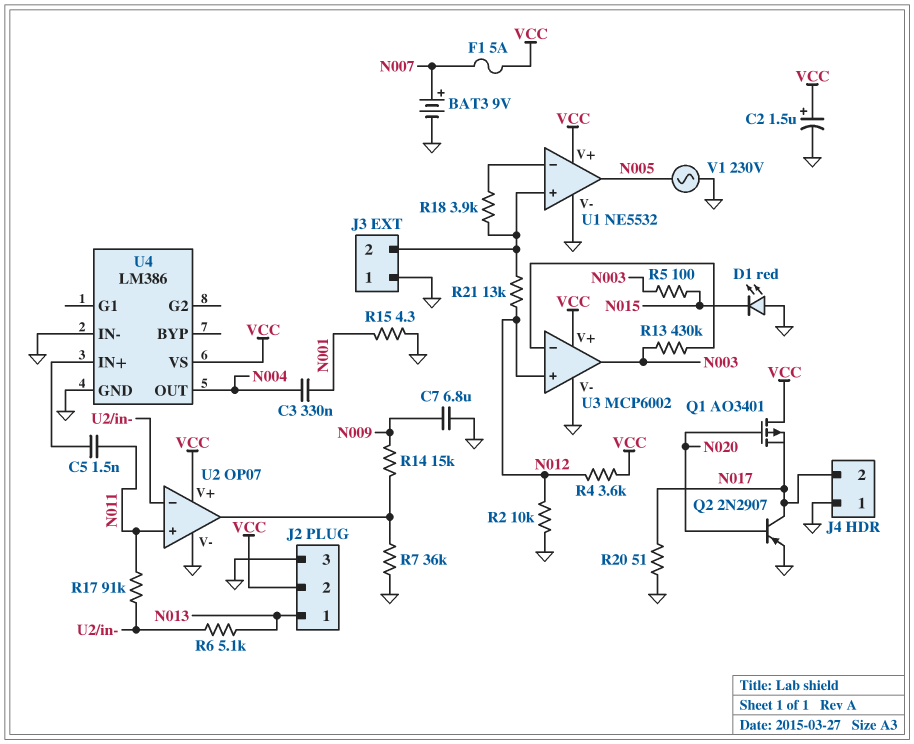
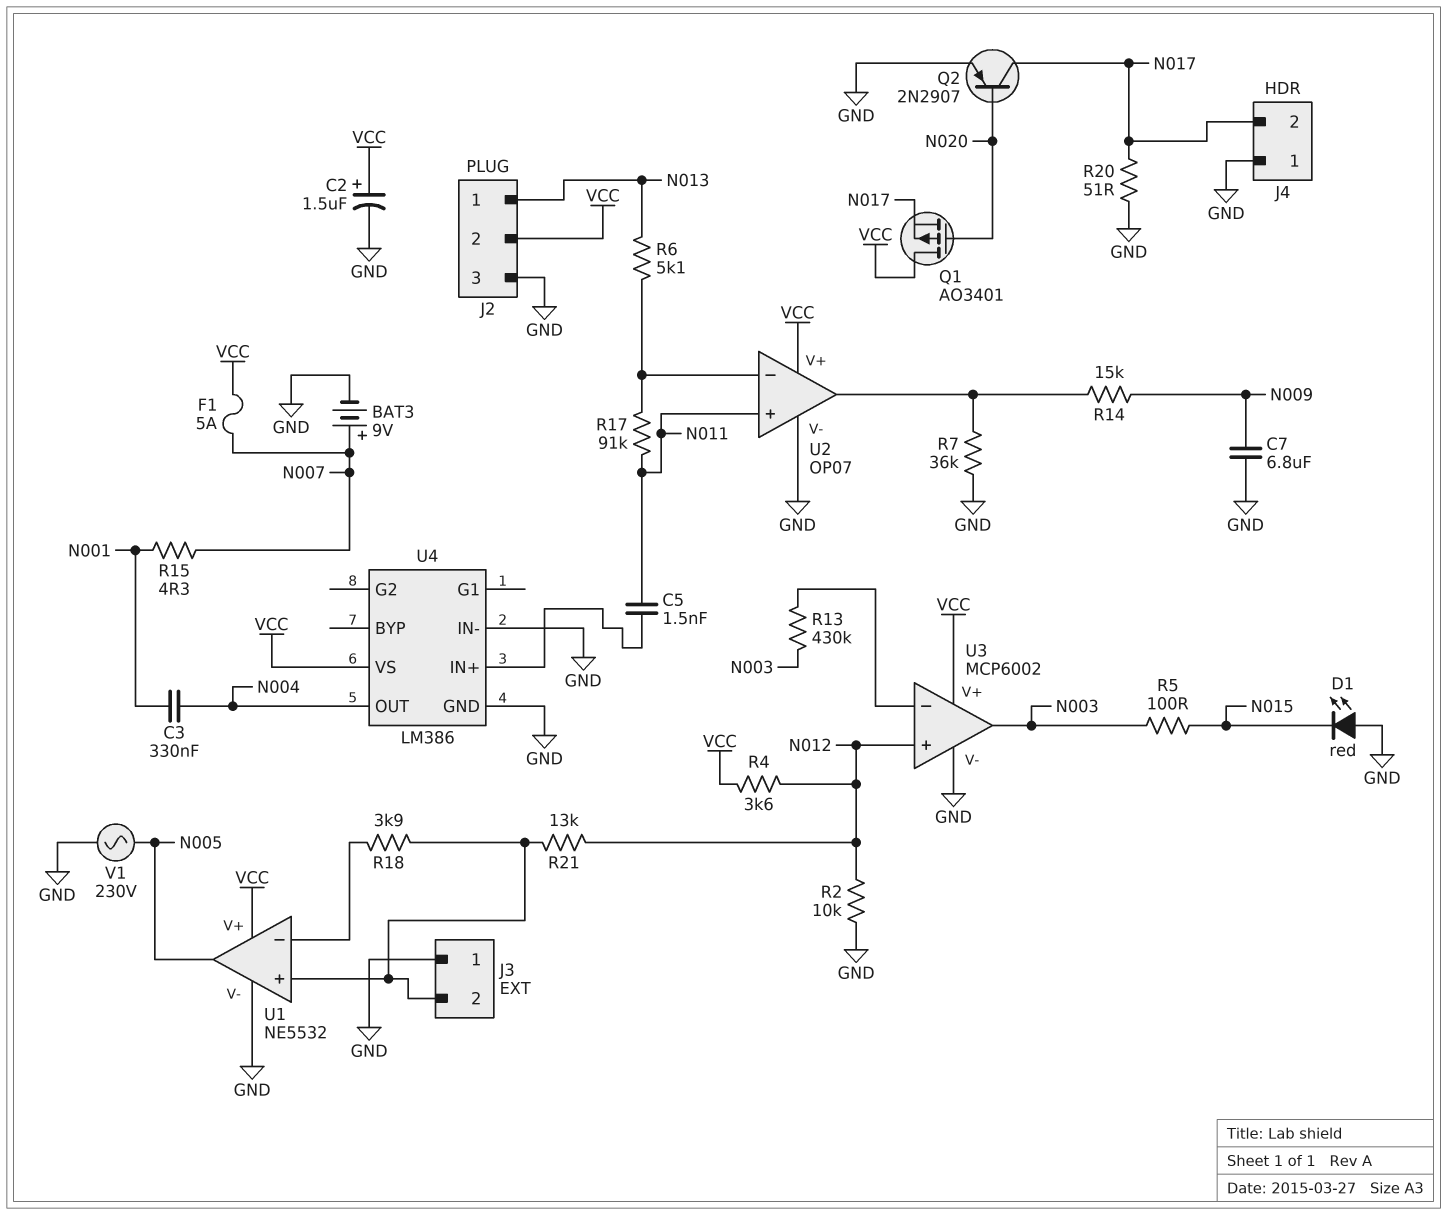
R15: 4.3 (GND, N001) -> 4.3 (N001, N007)

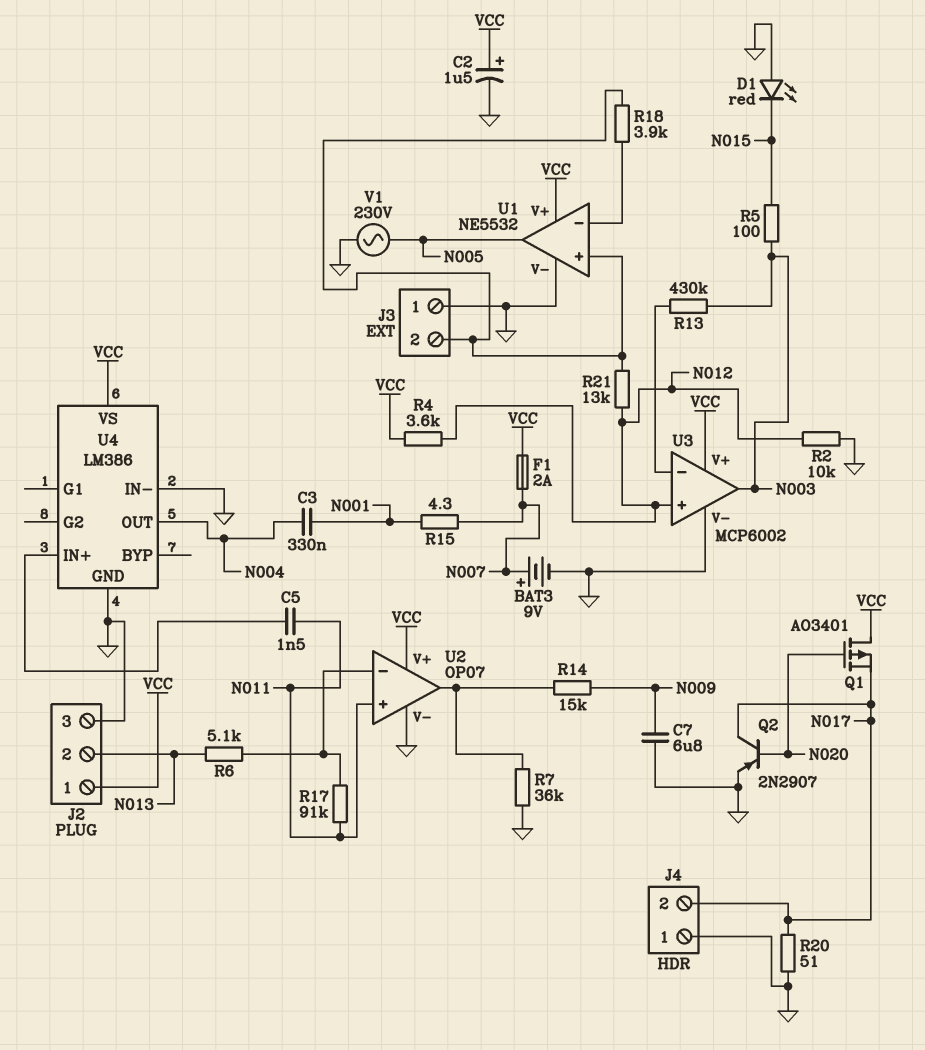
F1: 5A (N007, VCC) -> 2A (N007, VCC)
J2 pin 1: N013 -> VCC
J2 pin 2: VCC -> N013

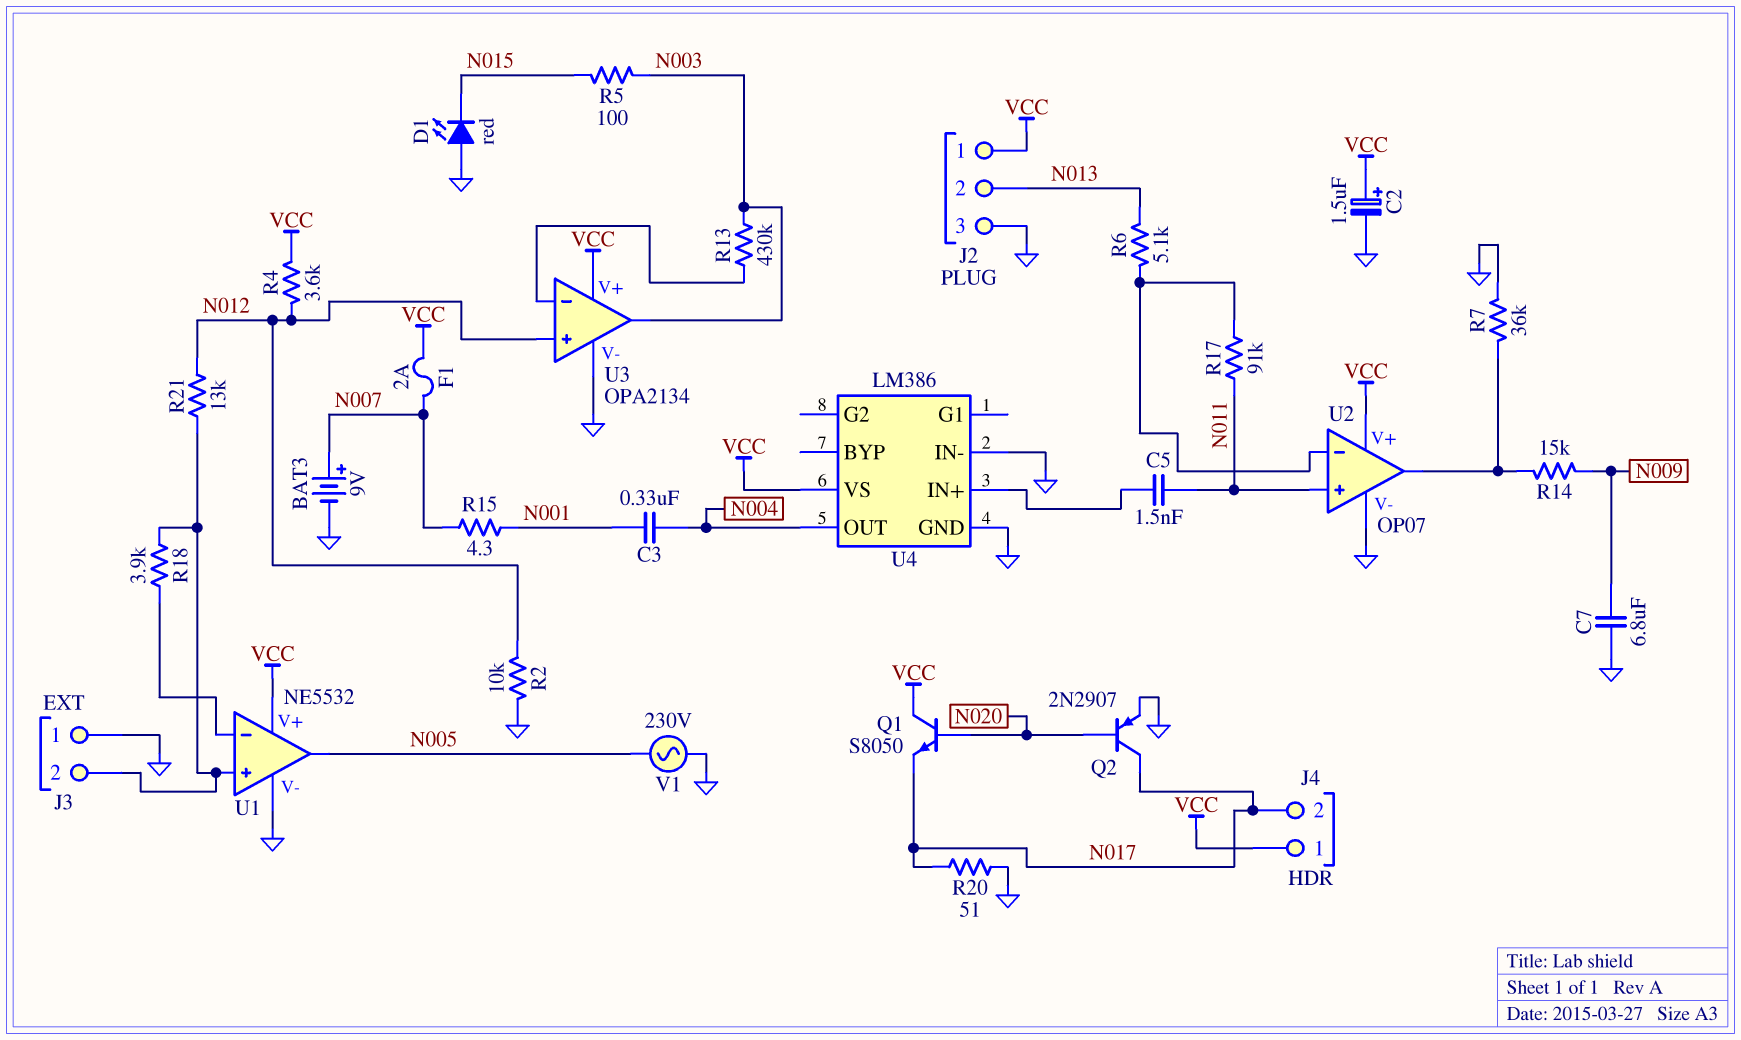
J4 pin 1: GND -> VCC
Q1: PMOS AO3401 (G N020, D VCC, S N017) -> NPN S8050 (B N020, C VCC, E N017)
U3: MCP6002 -> OPA2134

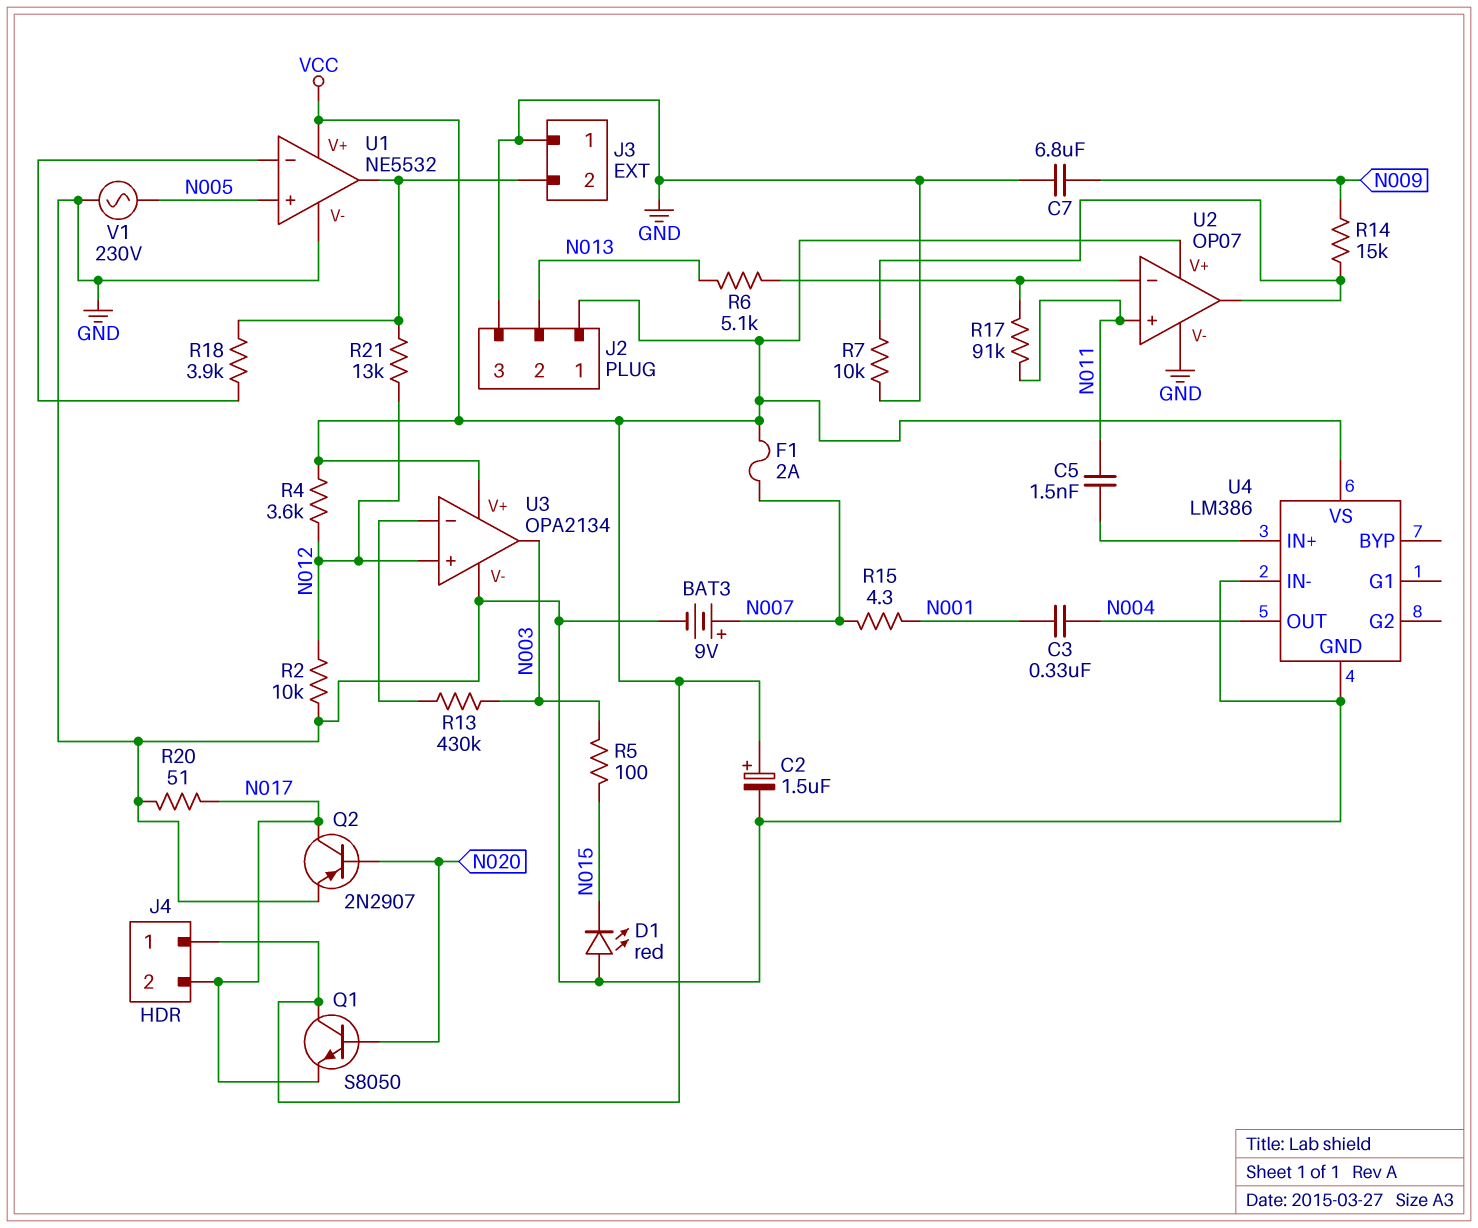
R7: 36k (GND, U2/out) -> 10k (GND, U2/out)
U1 pin in+: J3/2 -> N005
U1 pin out: N005 -> J3/2

